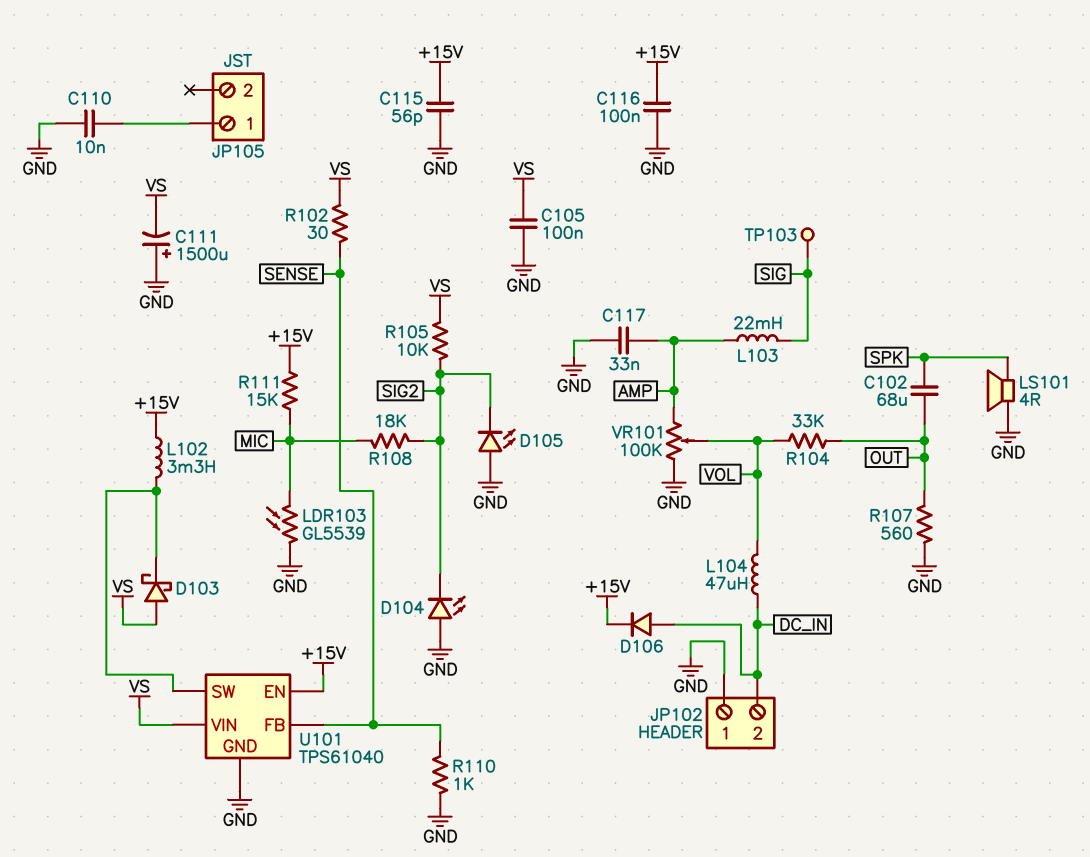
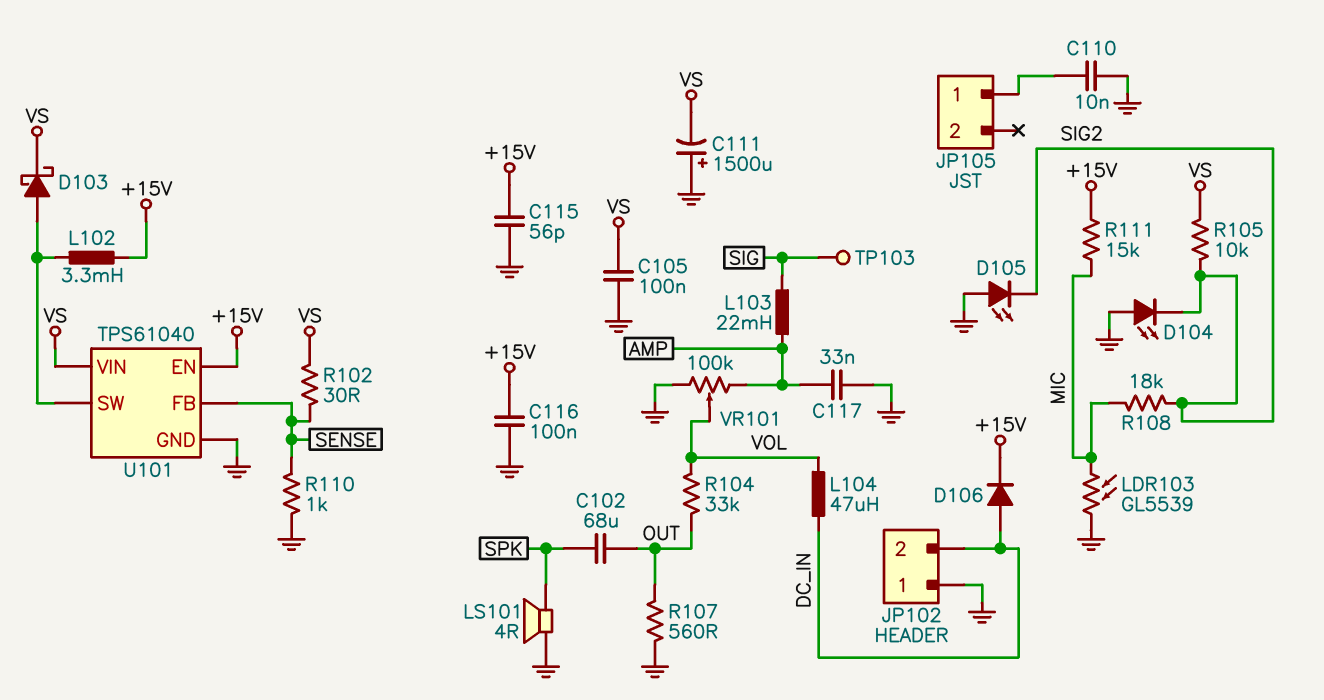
D103: schottky (A VS, K U101/SW) -> schottky (A U101/SW, K VS)

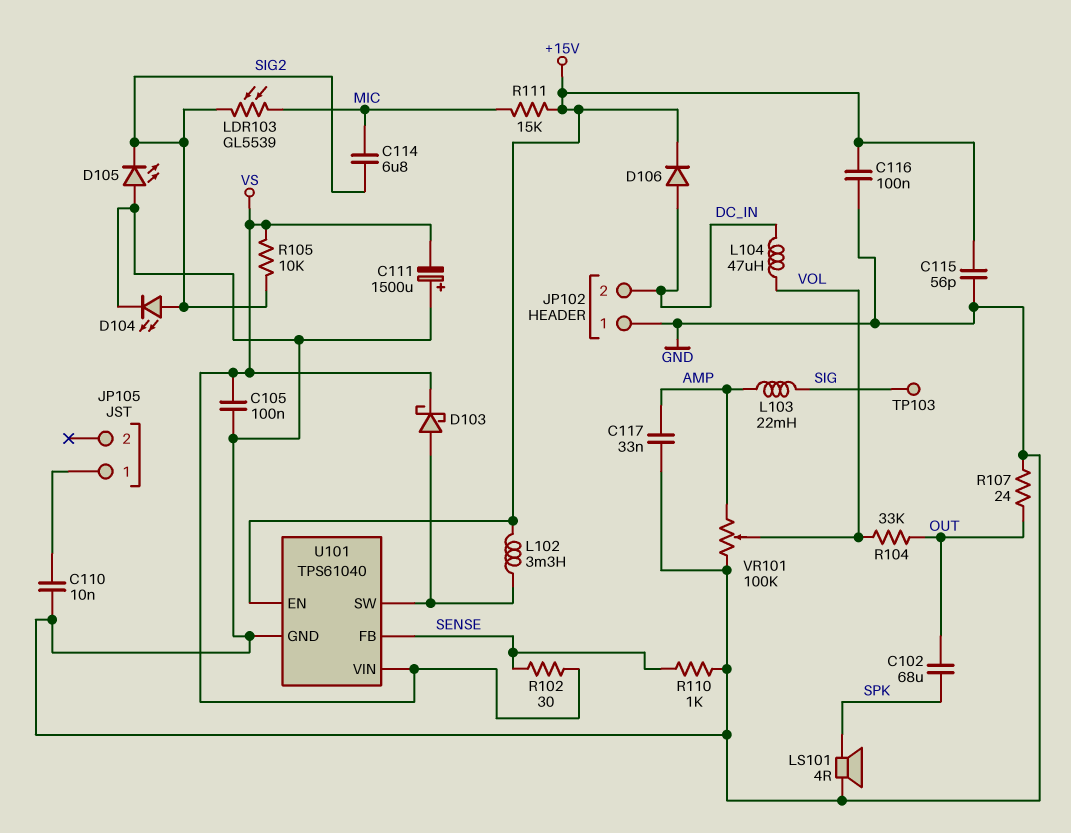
C114: none -> 6.8uF (MIC, SIG2)
D104: LED (A GND, K SIG2) -> LED (A SIG2, K GND)
LDR103: GL5539 (GND, MIC) -> GL5539 (MIC, SIG2)
R107: 560 (GND, OUT) -> 24 (GND, OUT)
R108: 18k (MIC, SIG2) -> none

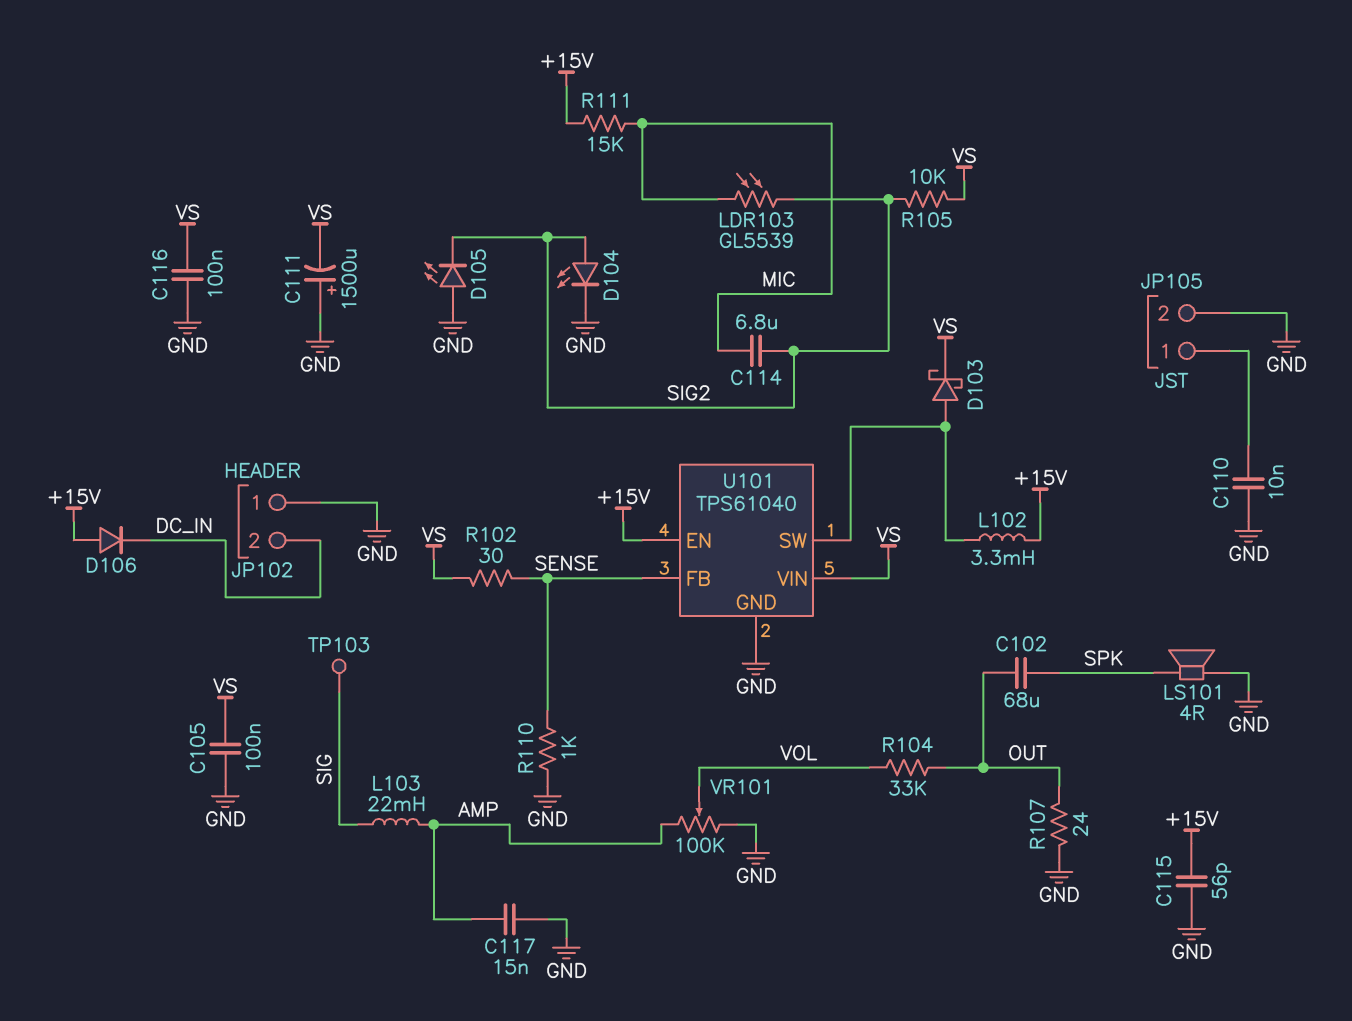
C116: 100nF (+15V, GND) -> 100nF (GND, VS)
C117: 33nF (AMP, GND) -> 15nF (AMP, GND)
D106: diode (A DC_IN, K +15V) -> diode (A +15V, K DC_IN)
JP105 pin 2: none -> GND
L104: 47uH (DC_IN, VOL) -> none

